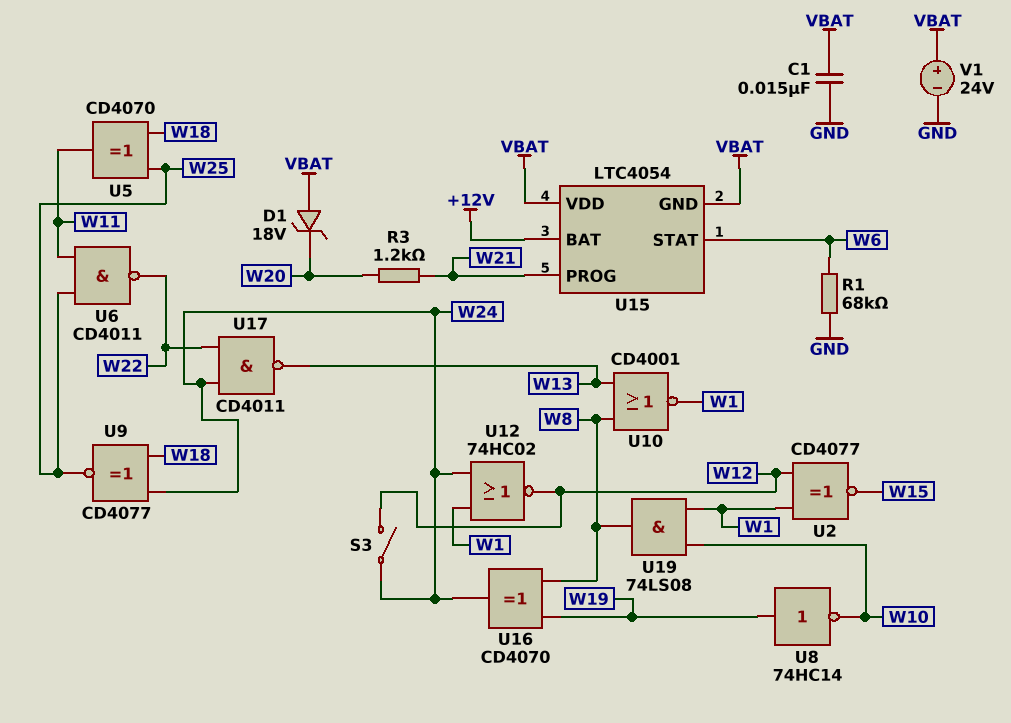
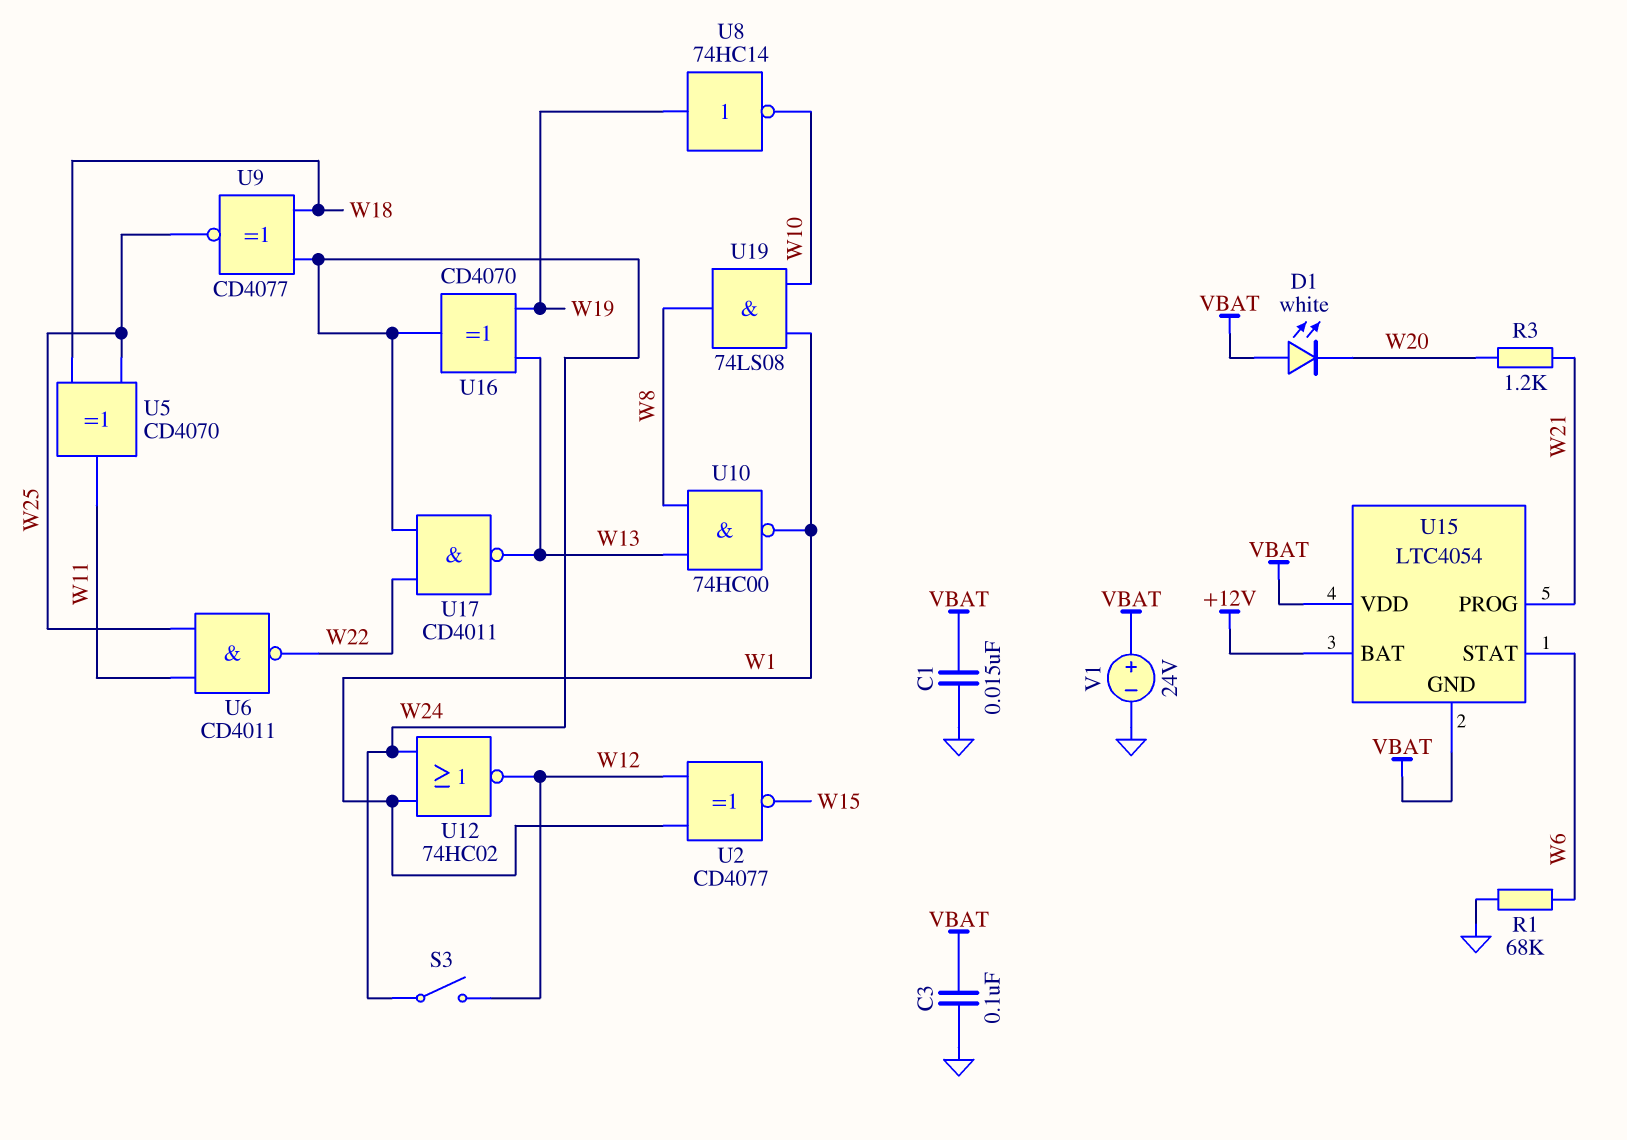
C3: none -> 100nF (GND, VBAT)
D1: zener 18V (A VBAT, K W20) -> LED white (A VBAT, K W20)
U10: NOR CD4001 (in W8, in W13, out W1) -> NAND 74HC00 (in W8, in W13, out W1)
U16: XOR CD4070 (in W8, in W19, out W24) -> XOR CD4070 (in W13, in W19, out W24)

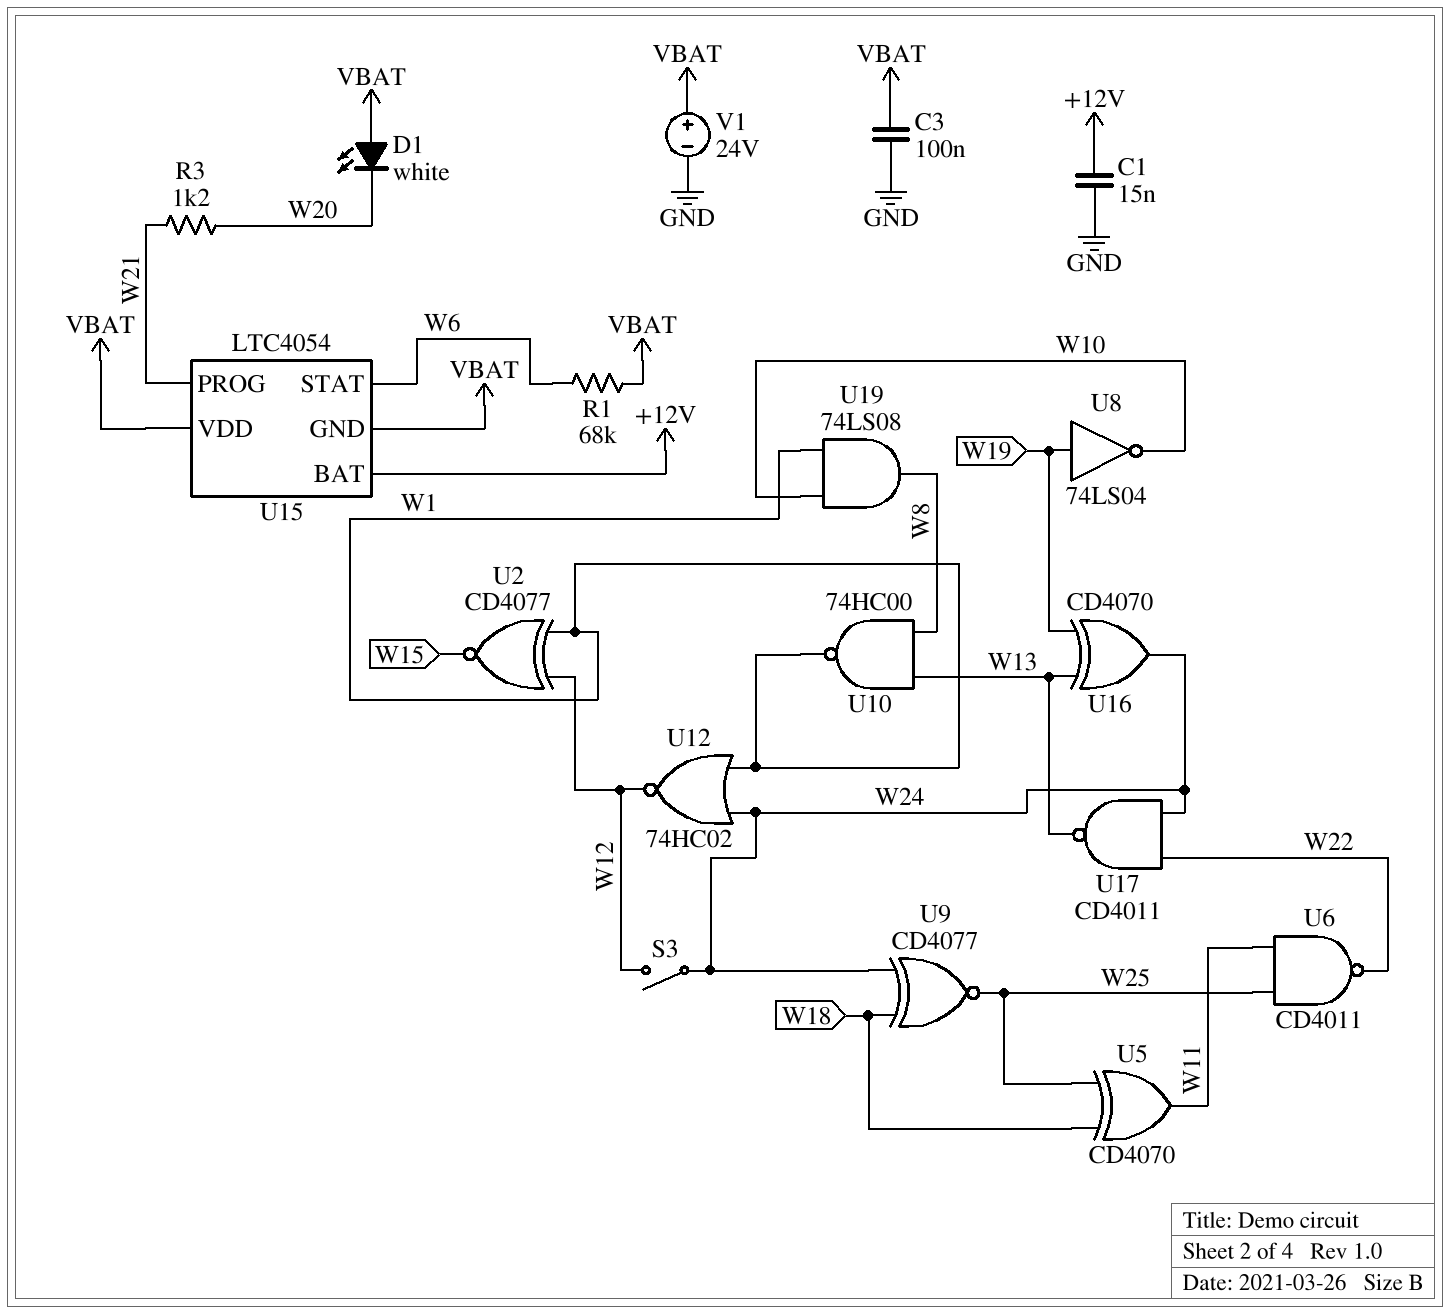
C1: 15nF (GND, VBAT) -> 15nF (+12V, GND)
R1: 68k (GND, W6) -> 68k (VBAT, W6)
U8: NOT 74HC14 (in W19, out W10) -> NOT 74LS04 (in W19, out W10)

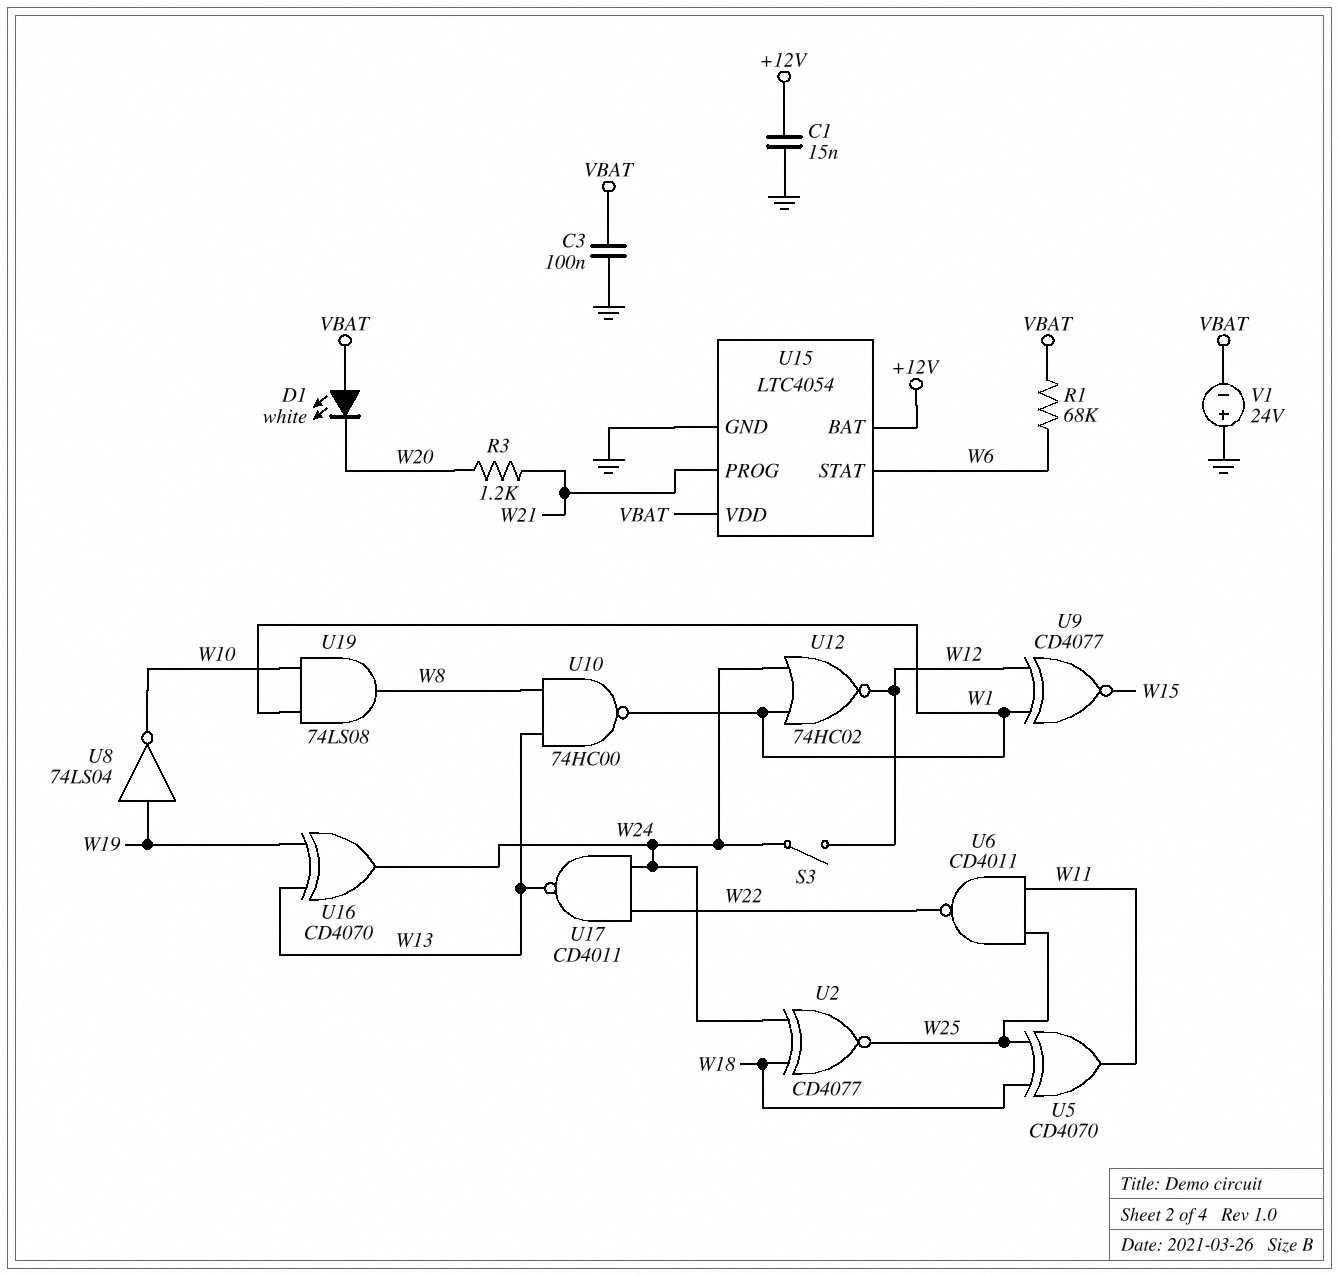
U2: XNOR CD4077 (in W1, in W12, out W15) -> XNOR CD4077 (in W18, in W24, out W25)
U9: XNOR CD4077 (in W18, in W24, out W25) -> XNOR CD4077 (in W1, in W12, out W15)
U15 pin GND: VBAT -> GND
V1: 24V (plus VBAT, minus GND) -> 24V (plus GND, minus VBAT)

